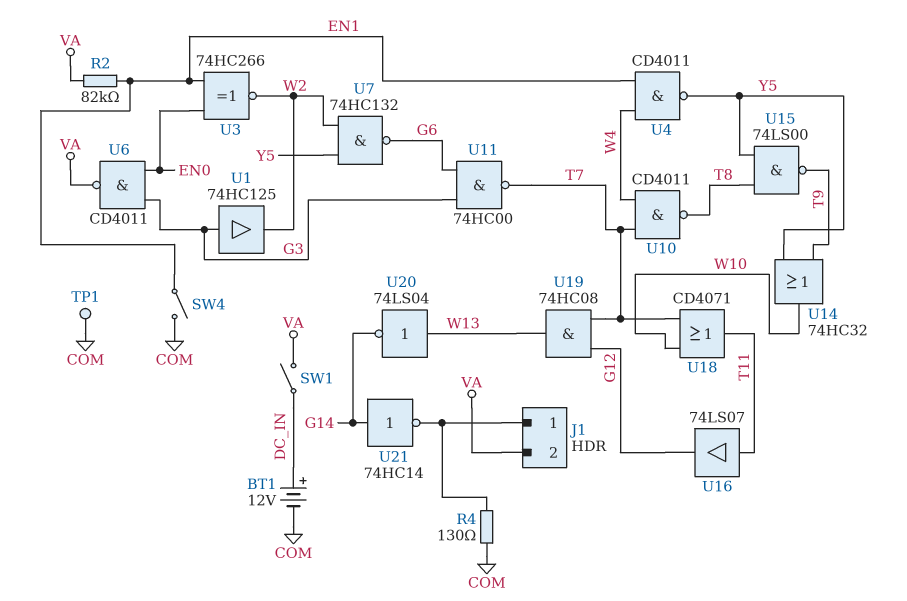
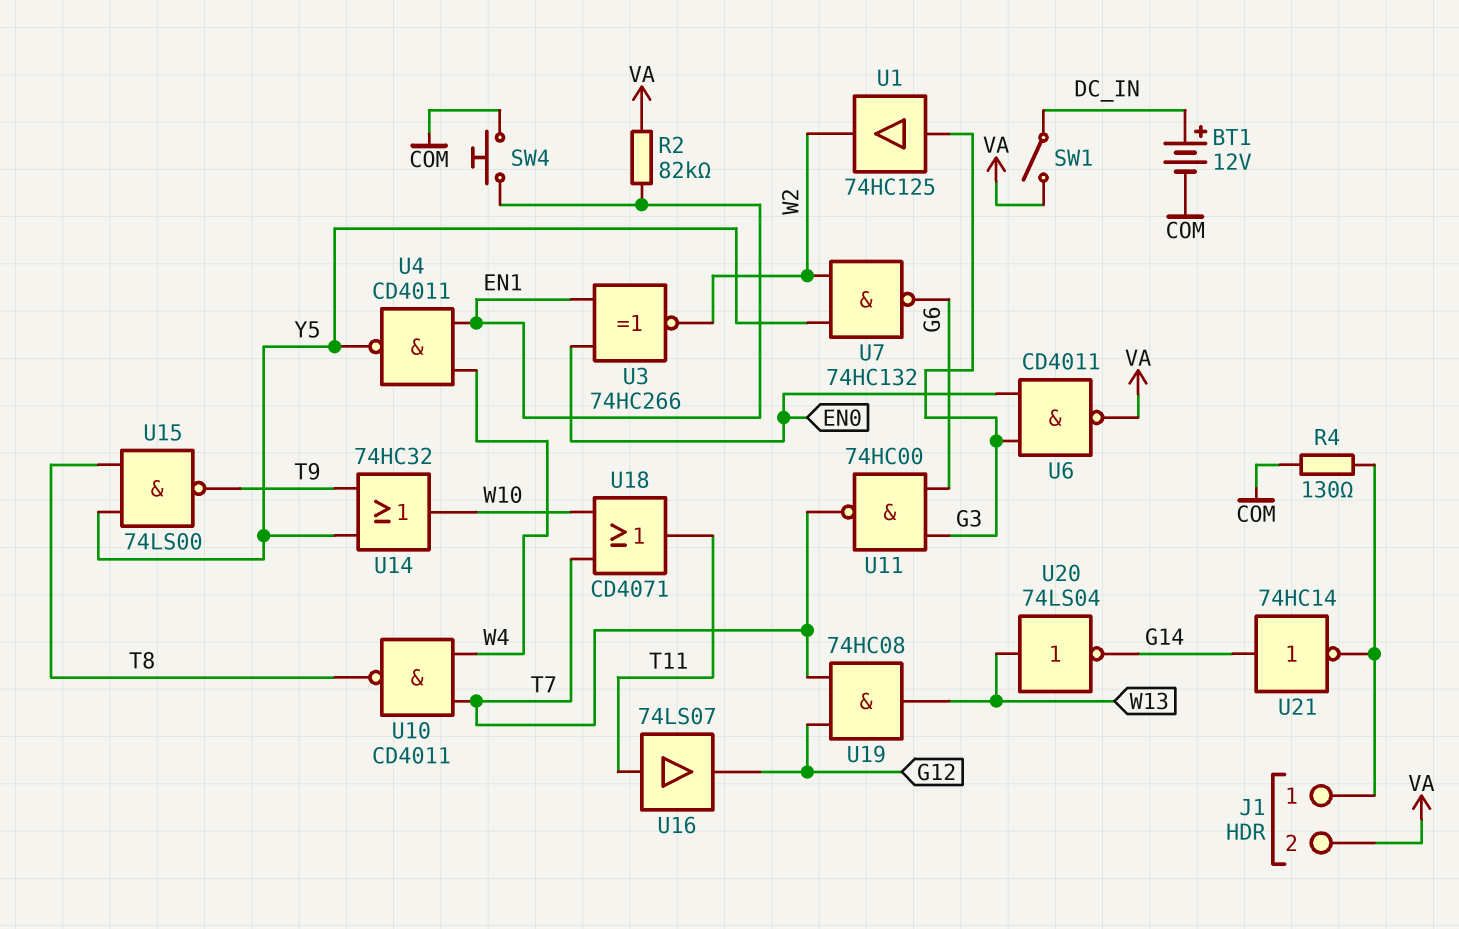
SW4: switch (COM, EN1) -> button (COM, EN1)
TP1: test point (COM) -> none

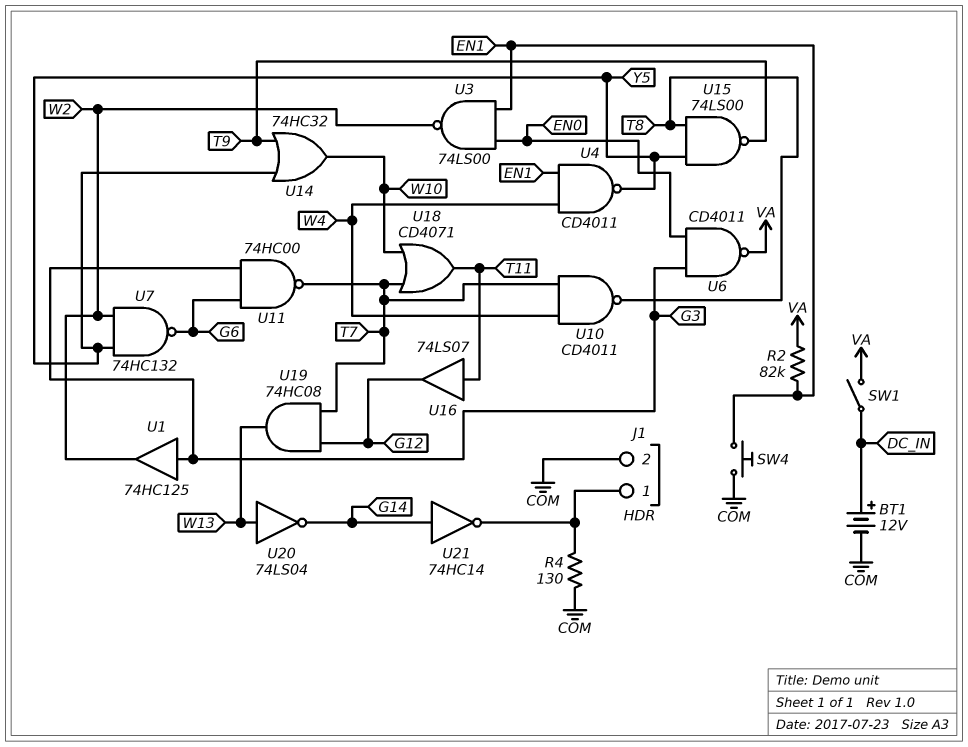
J1 pin 2: VA -> COM
U3: XNOR 74HC266 (in EN0, in EN1, out W2) -> NAND 74LS00 (in EN0, in EN1, out W2)

